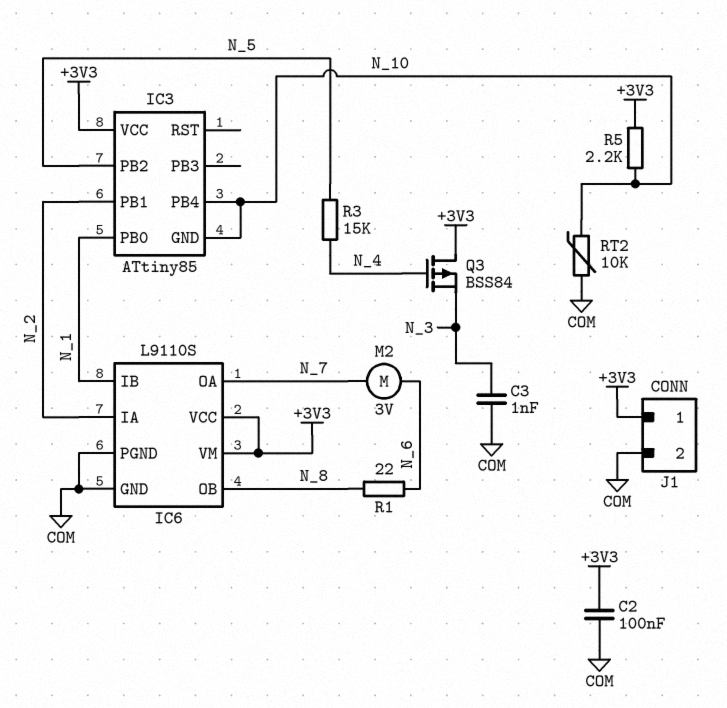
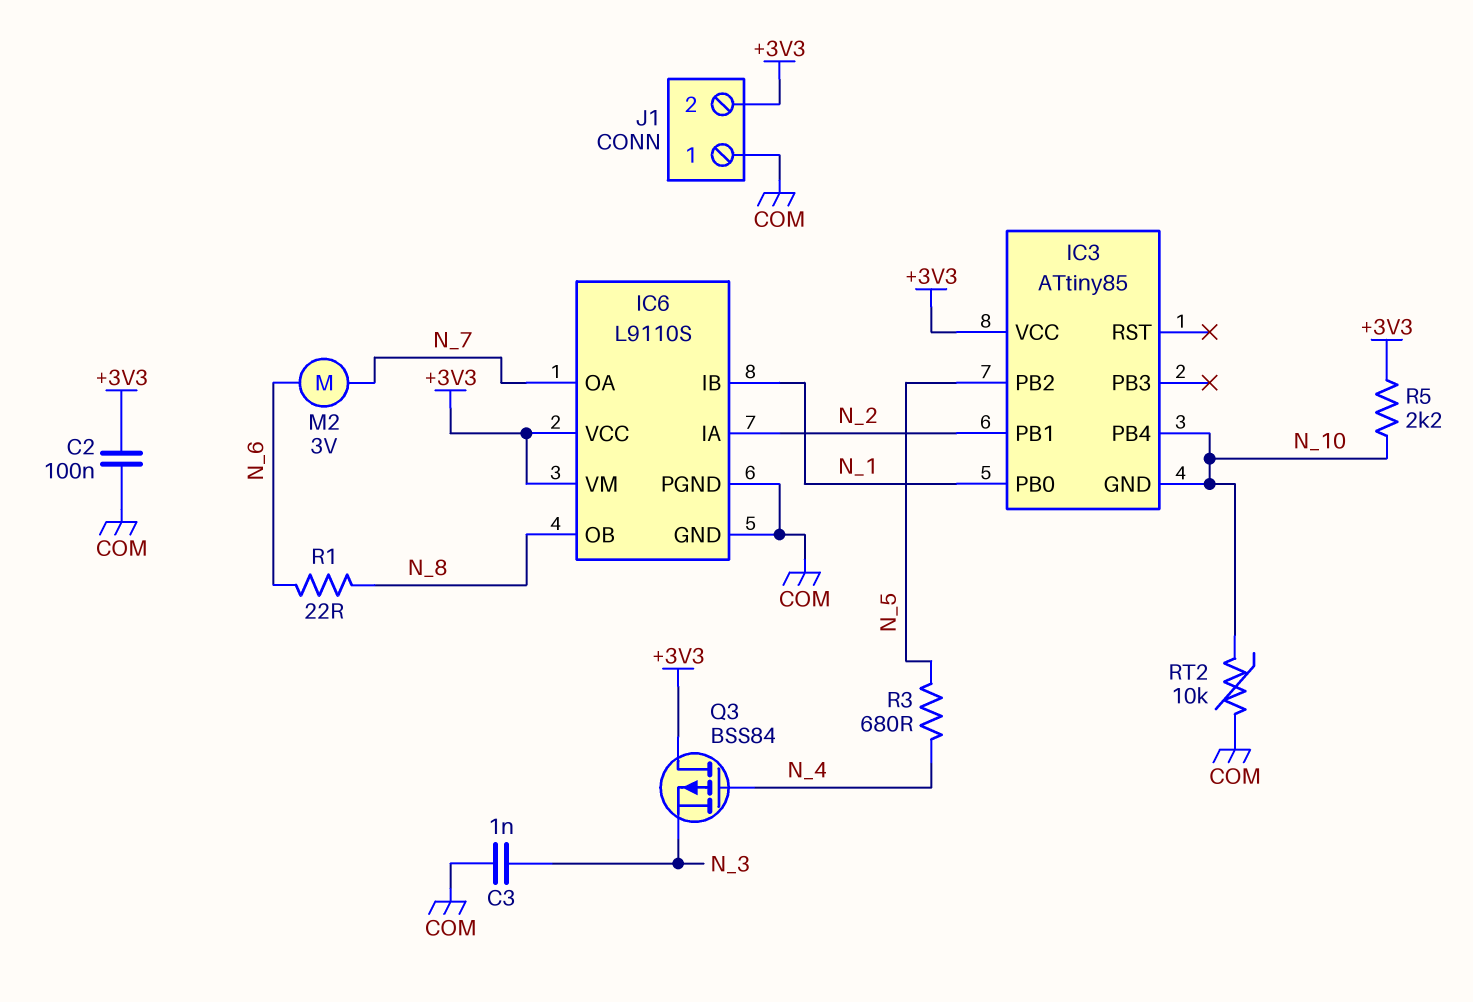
J1 pin 1: +3V3 -> COM
J1 pin 2: COM -> +3V3
R3: 15k (N_4, N_5) -> 680 (N_4, N_5)

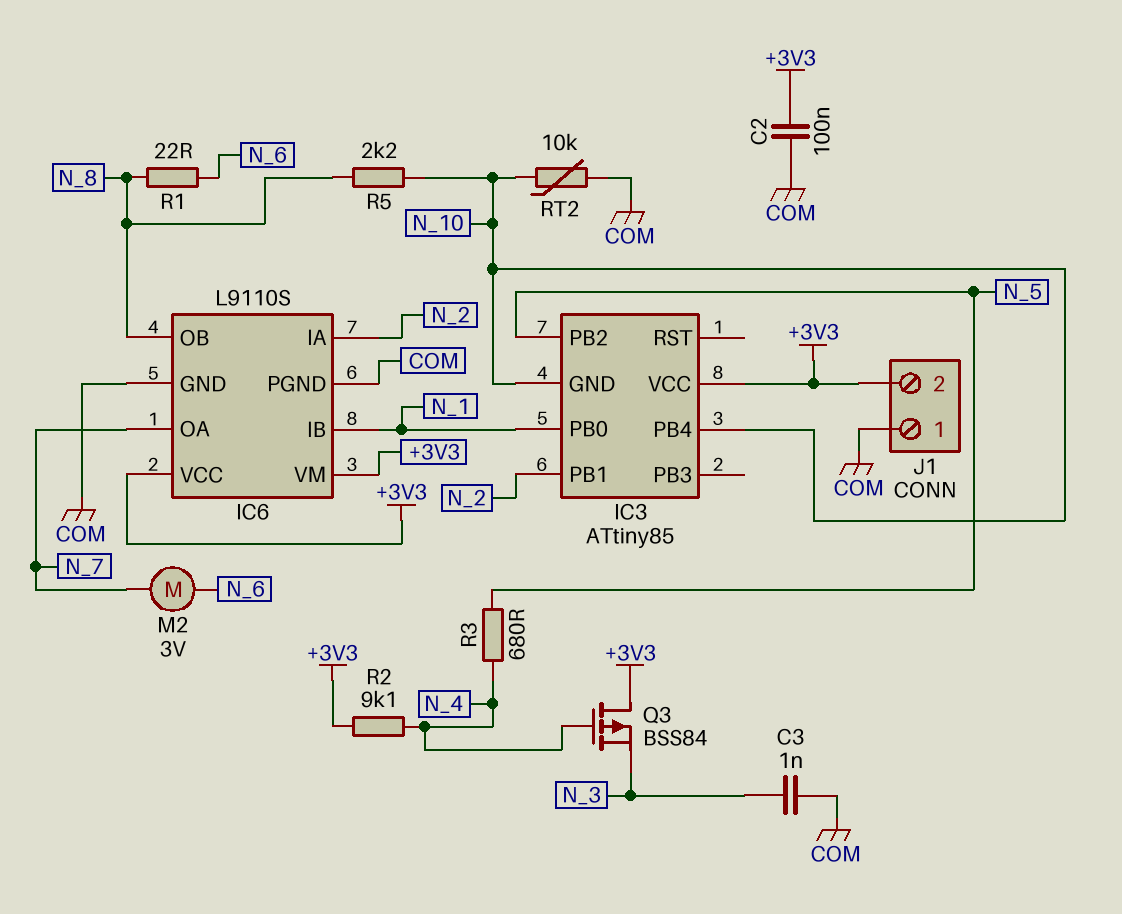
R2: none -> 9.1k (+3V3, N_4)
R5: 2.2k (+3V3, N_10) -> 2.2k (N_8, N_10)

